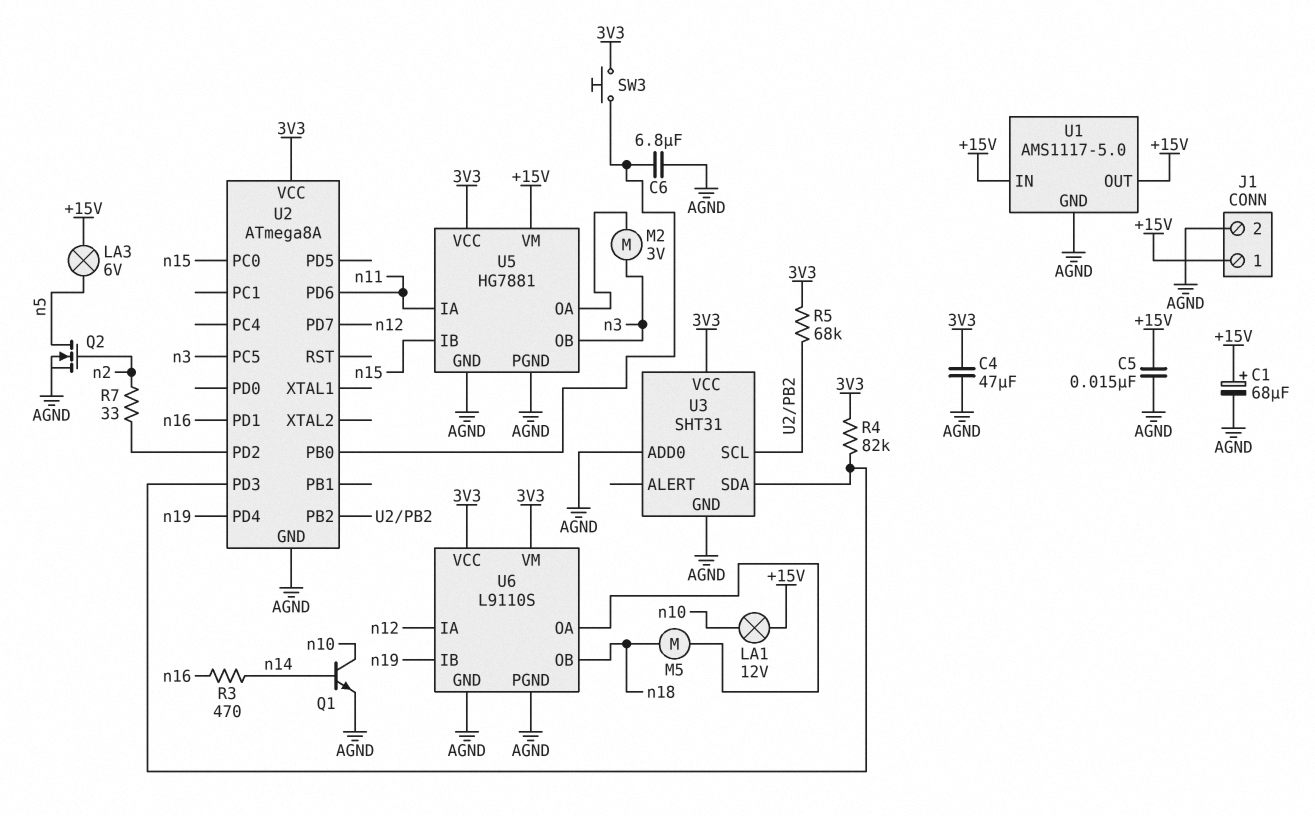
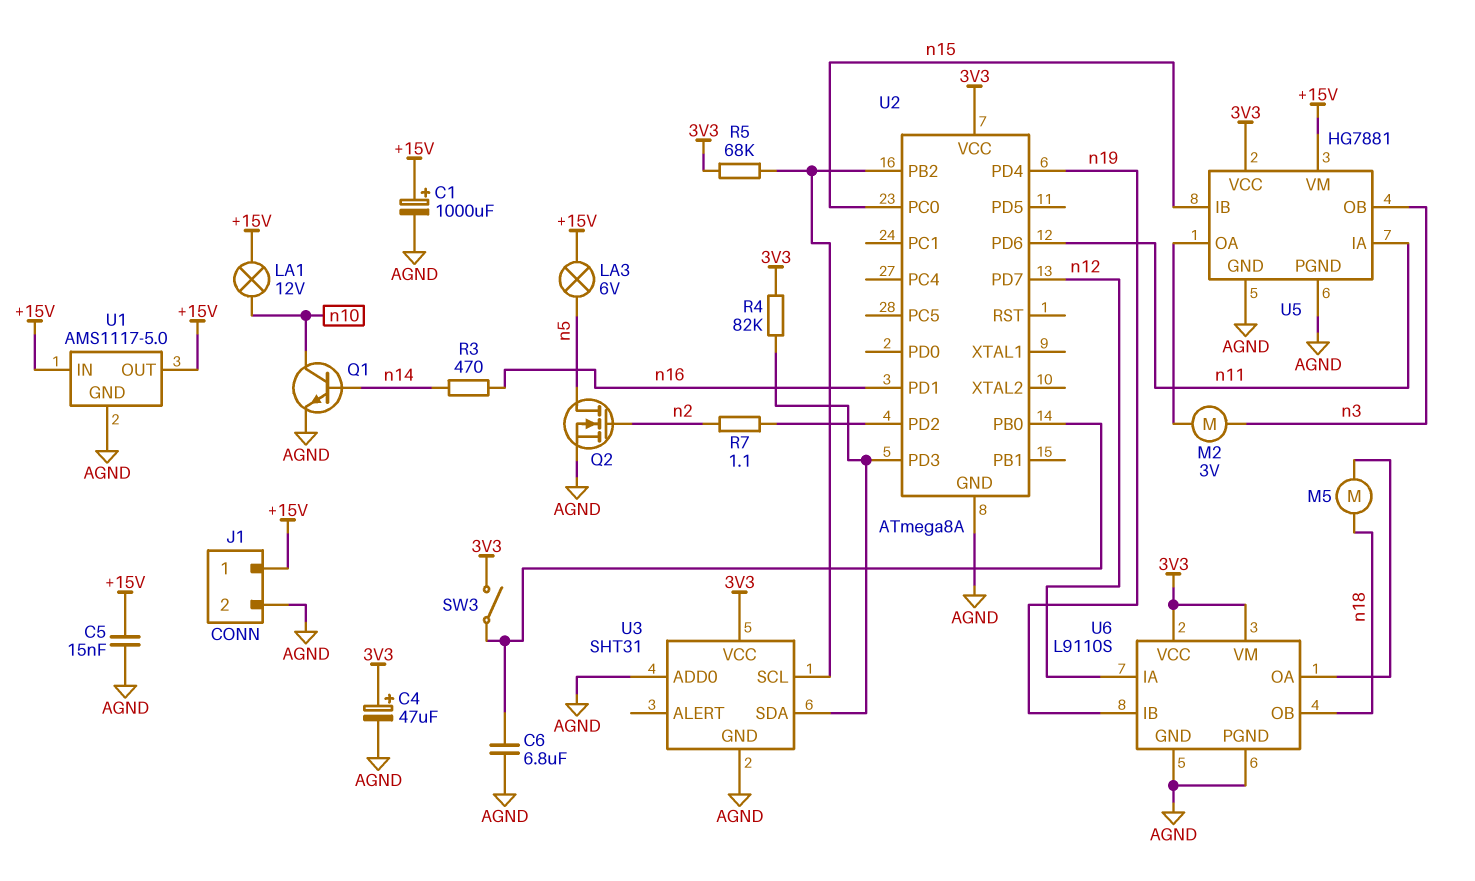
C1: 68uF (plus +15V, minus AGND) -> 1000uF (plus +15V, minus AGND)
C4: 47uF (3V3, AGND) -> 47uF (plus 3V3, minus AGND)
R7: 33 (U2/PD2, n2) -> 1.1 (U2/PD2, n2)
SW3: button (3V3, U2/PB0) -> switch (3V3, U2/PB0)
U2 pin PC5: n3 -> none

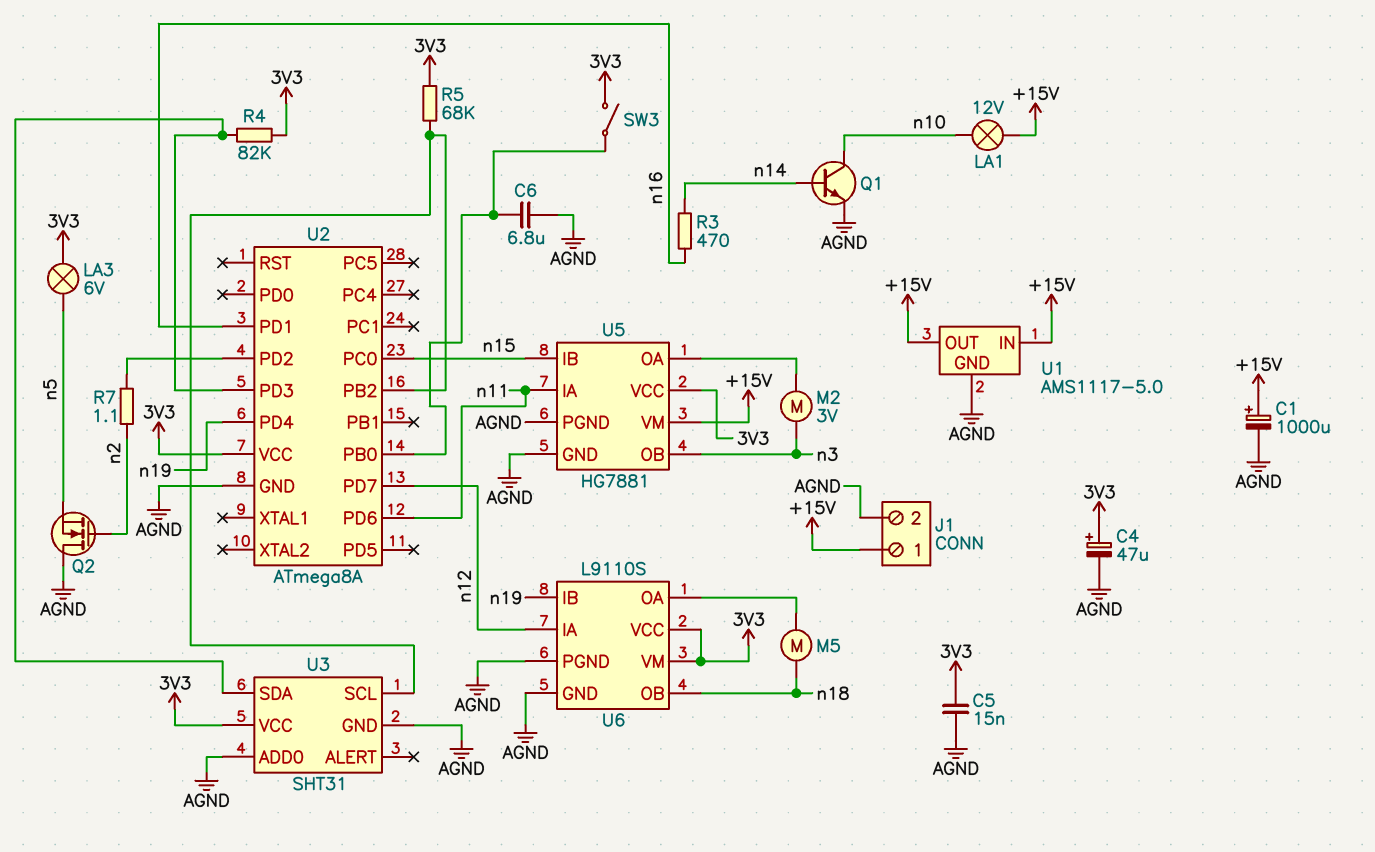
C5: 15nF (+15V, AGND) -> 15nF (3V3, AGND)
LA3: lamp 6V (+15V, n5) -> lamp 6V (3V3, n5)
Q2: NMOS (G n2, D n5, S AGND) -> NMOS (G n2, D AGND, S n5)

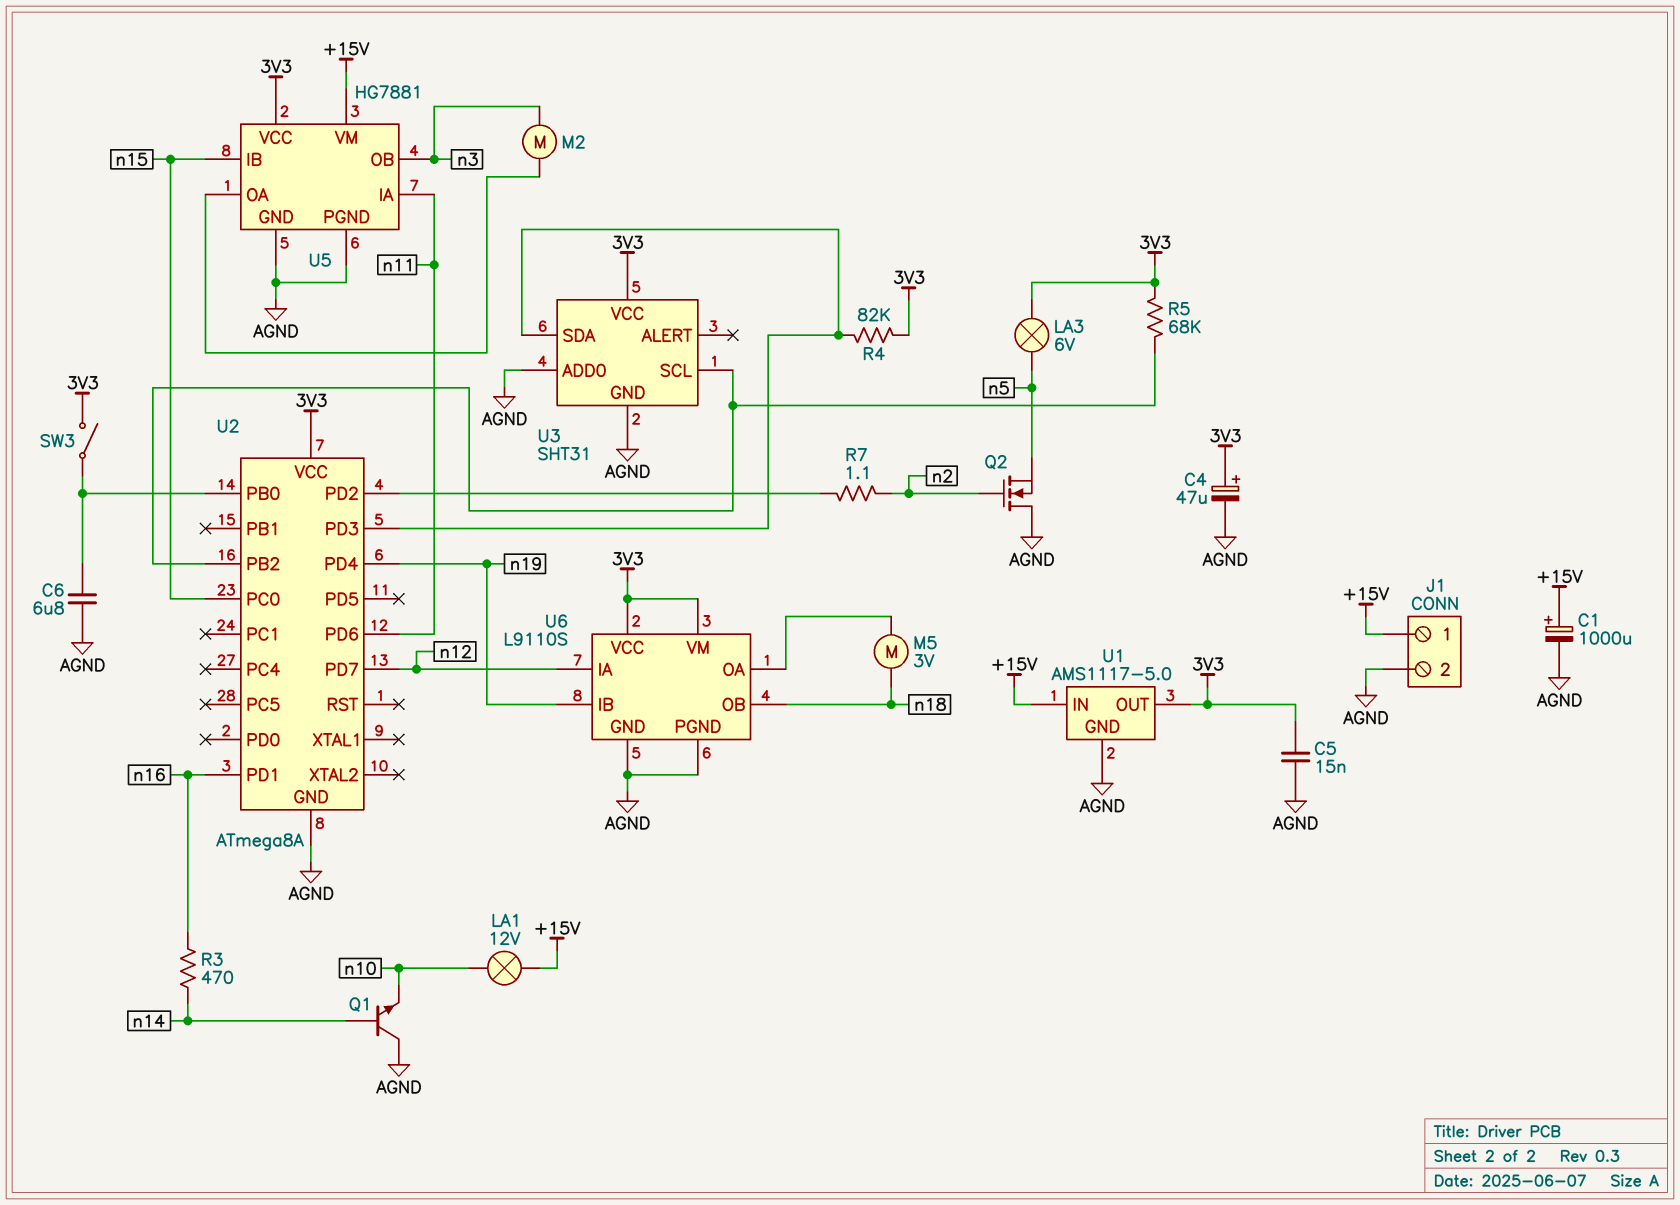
M2: motor 3V (U5/OA, n3) -> motor (U5/OA, n3)
M5: motor (U6/OA, n18) -> motor 3V (U6/OA, n18)
Q1: NPN (B n14, C n10, E AGND) -> NPN (B n14, C AGND, E n10)
U1 pin OUT: +15V -> 3V3

